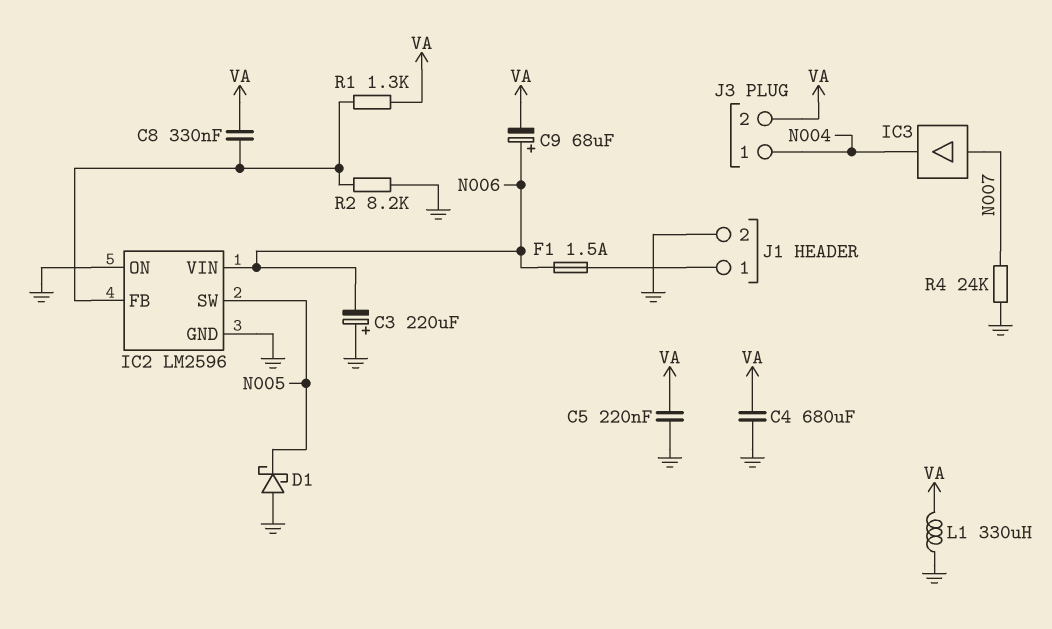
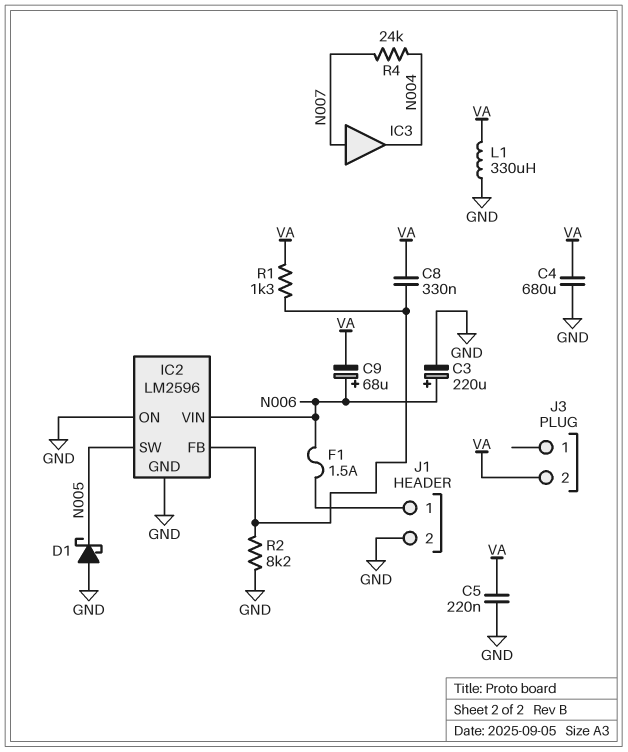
C3: 220uF (plus GND, minus N006) -> 220uF (plus N006, minus GND)
J3 pin 1: N004 -> none
R4: 24k (GND, N007) -> 24k (N004, N007)

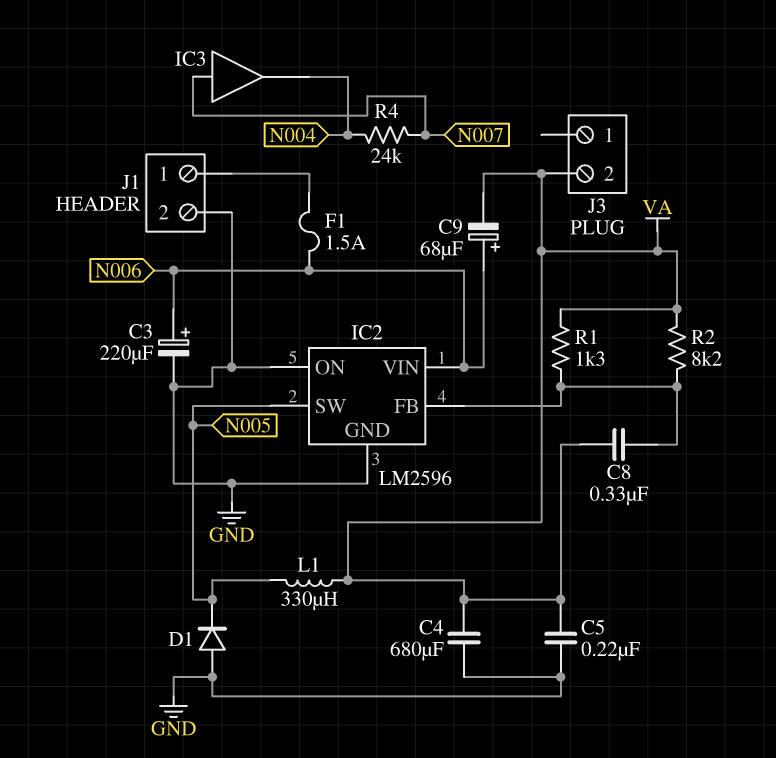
D1: schottky (A GND, K N005) -> diode (A GND, K N005)
L1: 330uH (GND, VA) -> 330uH (N005, VA)
R2: 8.2k (GND, IC2/FB) -> 8.2k (IC2/FB, VA)

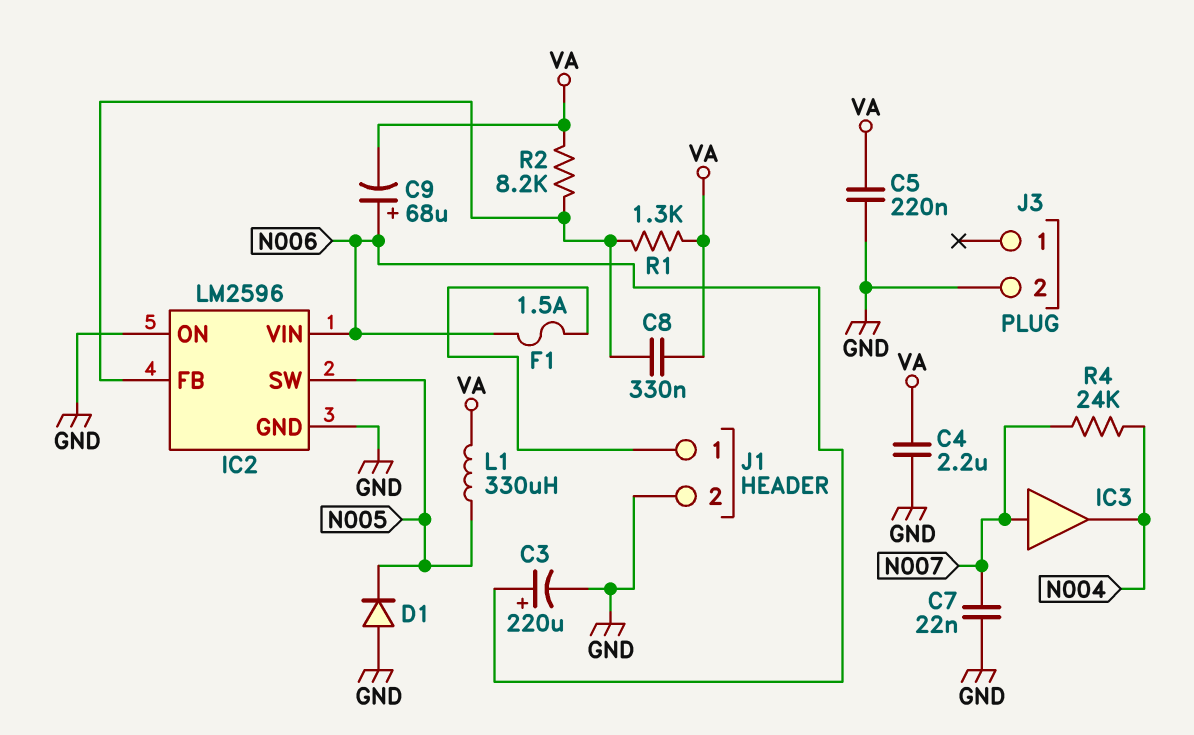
C4: 680uF (GND, VA) -> 2.2uF (GND, VA)
C7: none -> 22nF (GND, N007)
J3 pin 2: VA -> GND

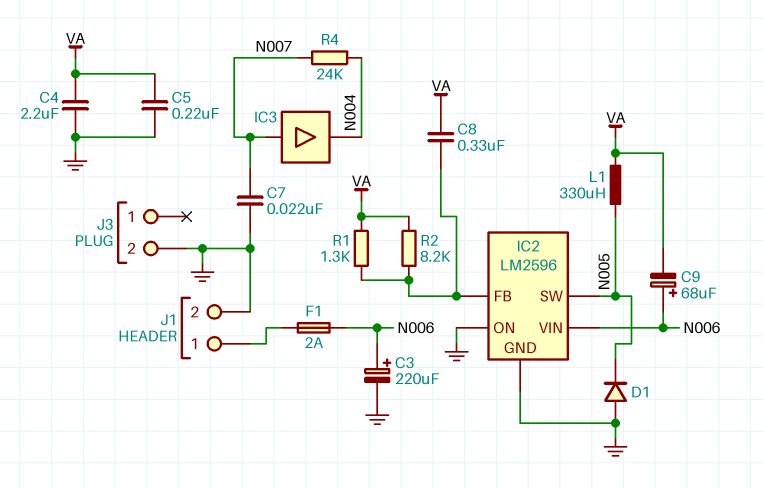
F1: 1.5A (J1/1, N006) -> 2A (J1/1, N006)

